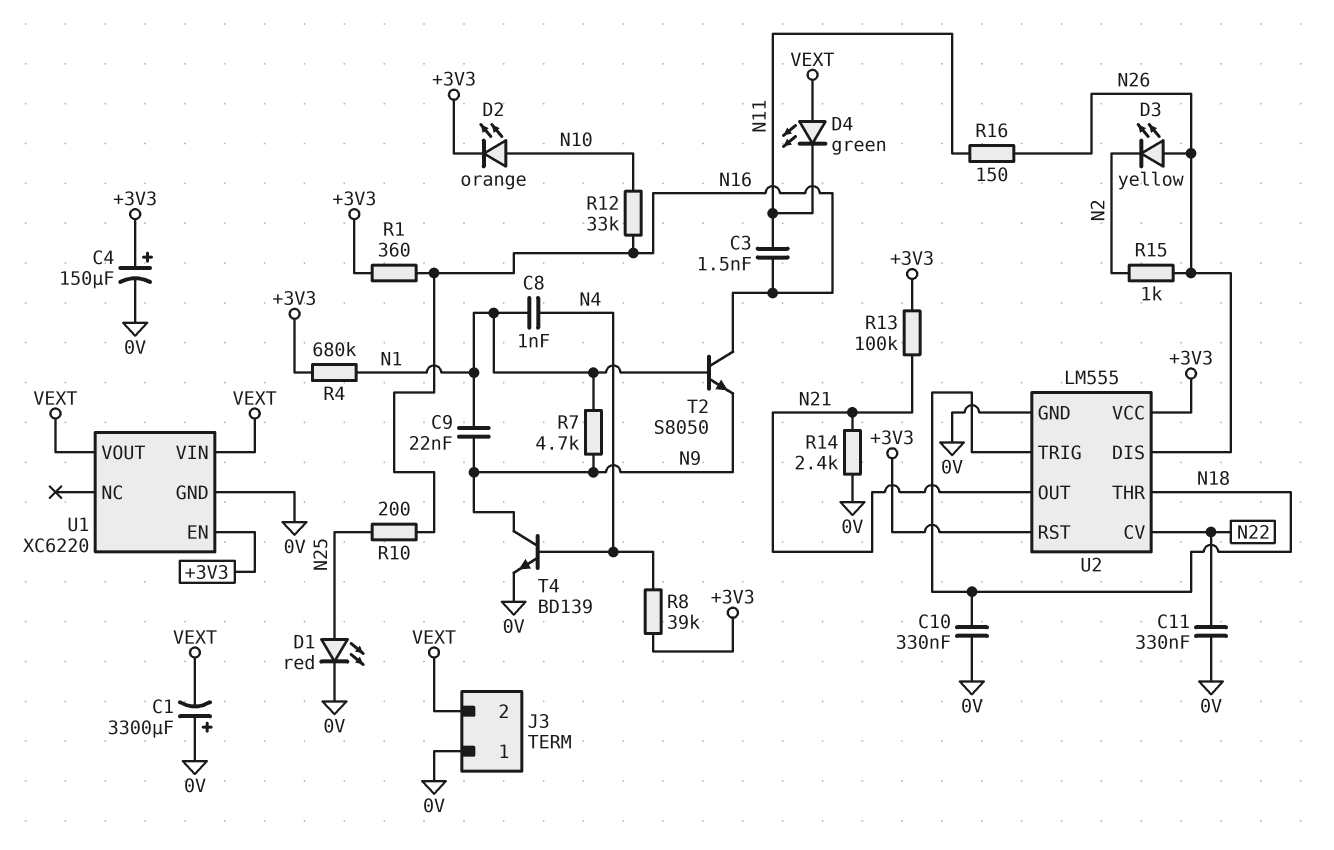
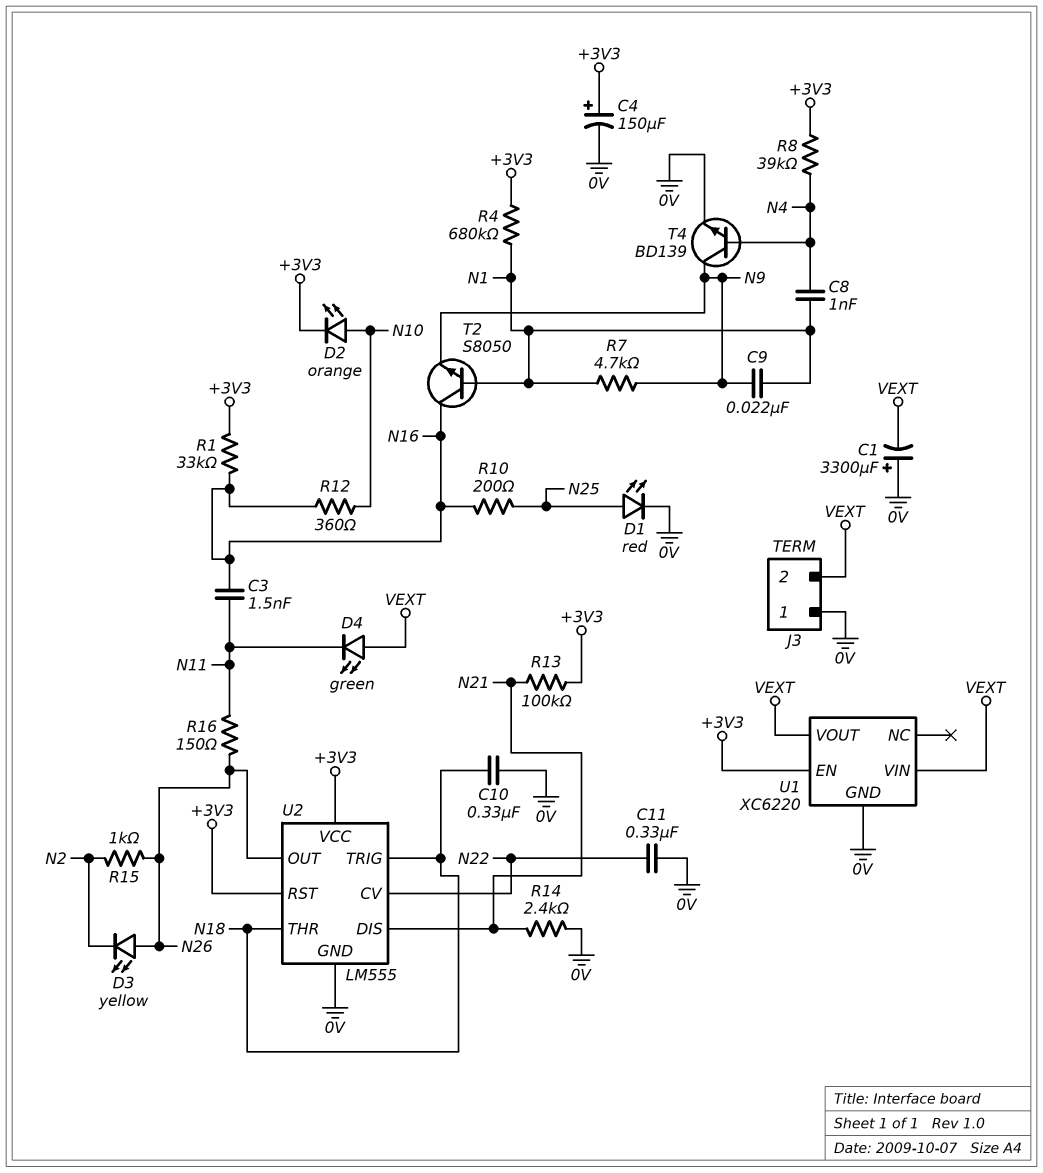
R1: 360 (+3V3, N16) -> 33k (+3V3, N16)
R12: 33k (N10, N16) -> 360 (N10, N16)
U2 pin DIS: N26 -> N21
U2 pin OUT: N21 -> N26

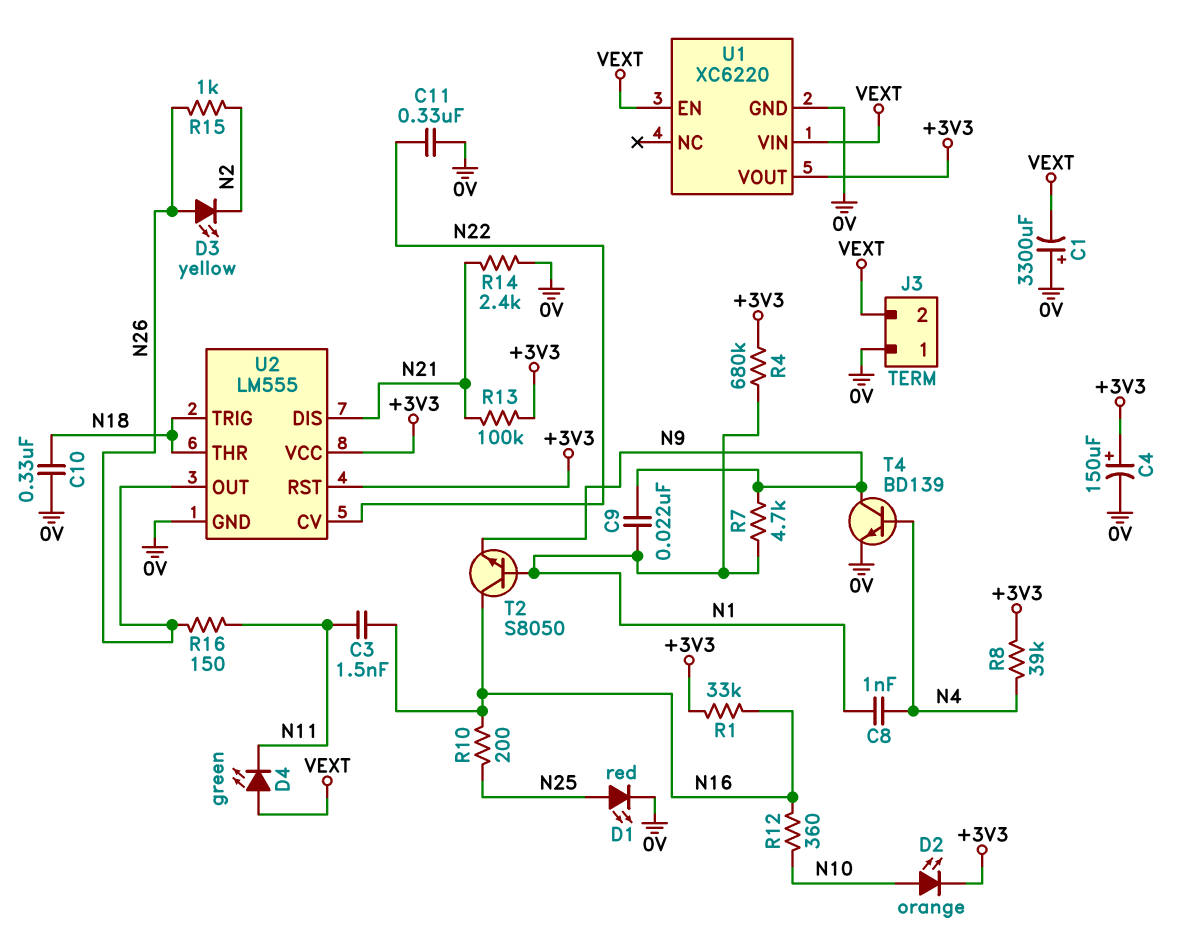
U1 pin EN: +3V3 -> VEXT
U1 pin VOUT: VEXT -> +3V3

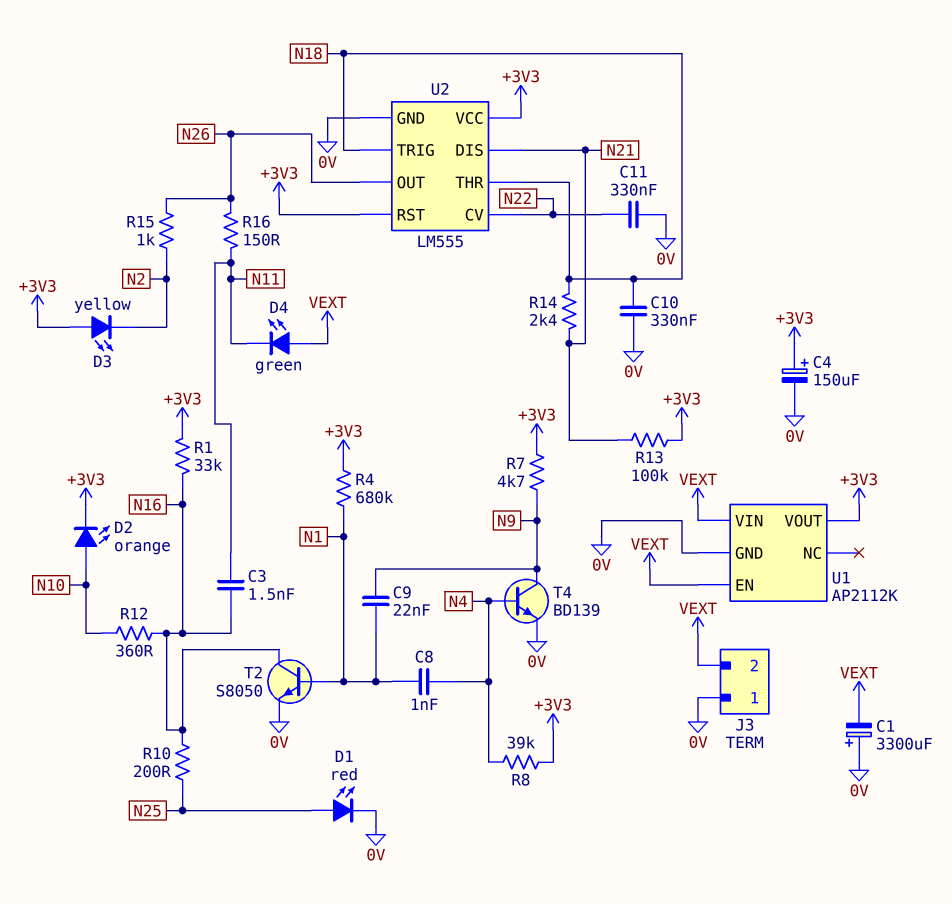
D3: LED yellow (A N26, K N2) -> LED yellow (A +3V3, K N2)
R7: 4.7k (N1, N9) -> 4.7k (+3V3, N9)
R14: 2.4k (0V, N21) -> 2.4k (N18, N21)
T2: NPN S8050 (B N1, C N16, E N9) -> NPN S8050 (B N1, C N16, E 0V)
U1: XC6220 -> AP2112K

